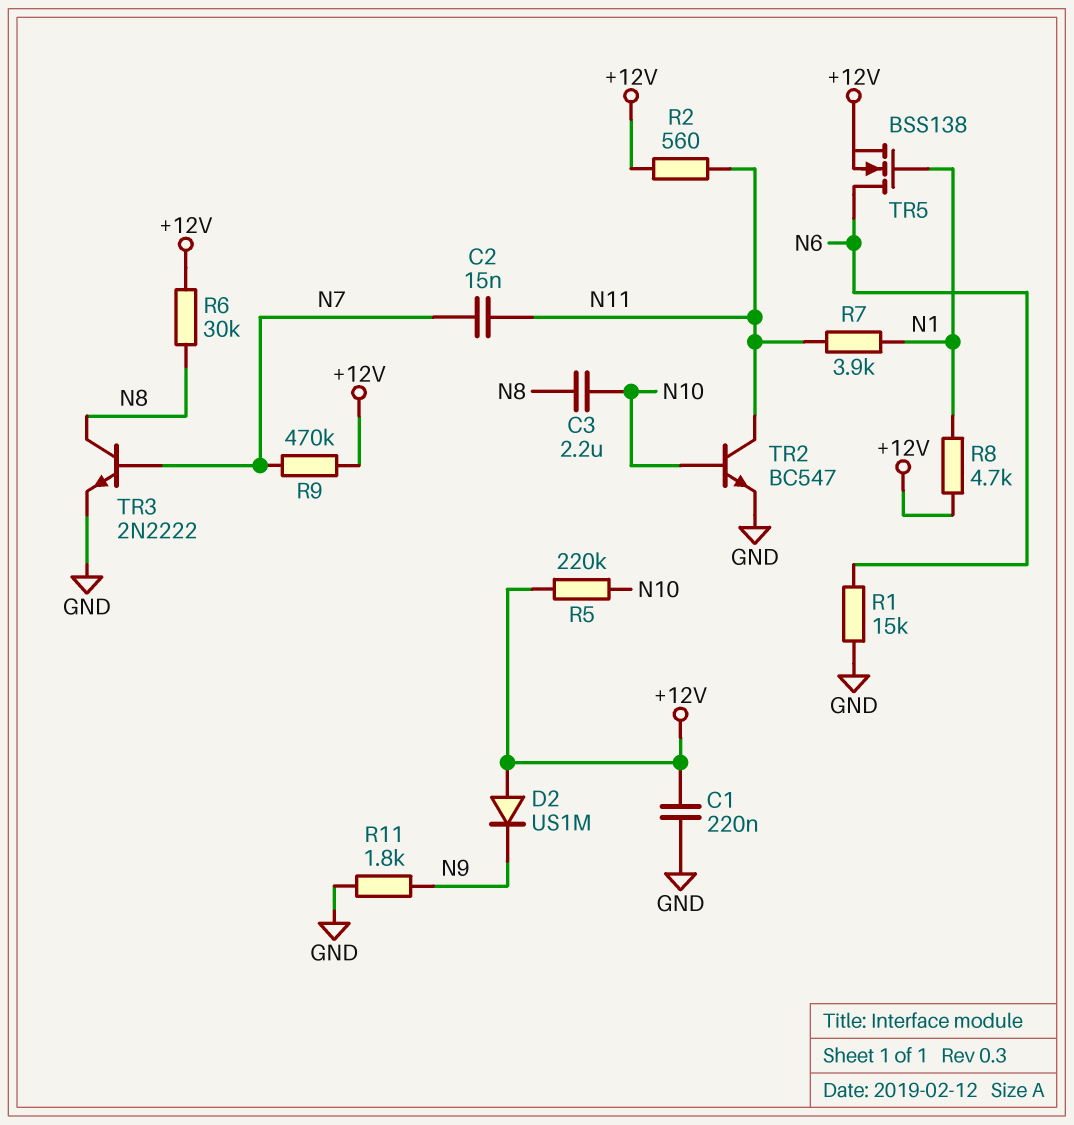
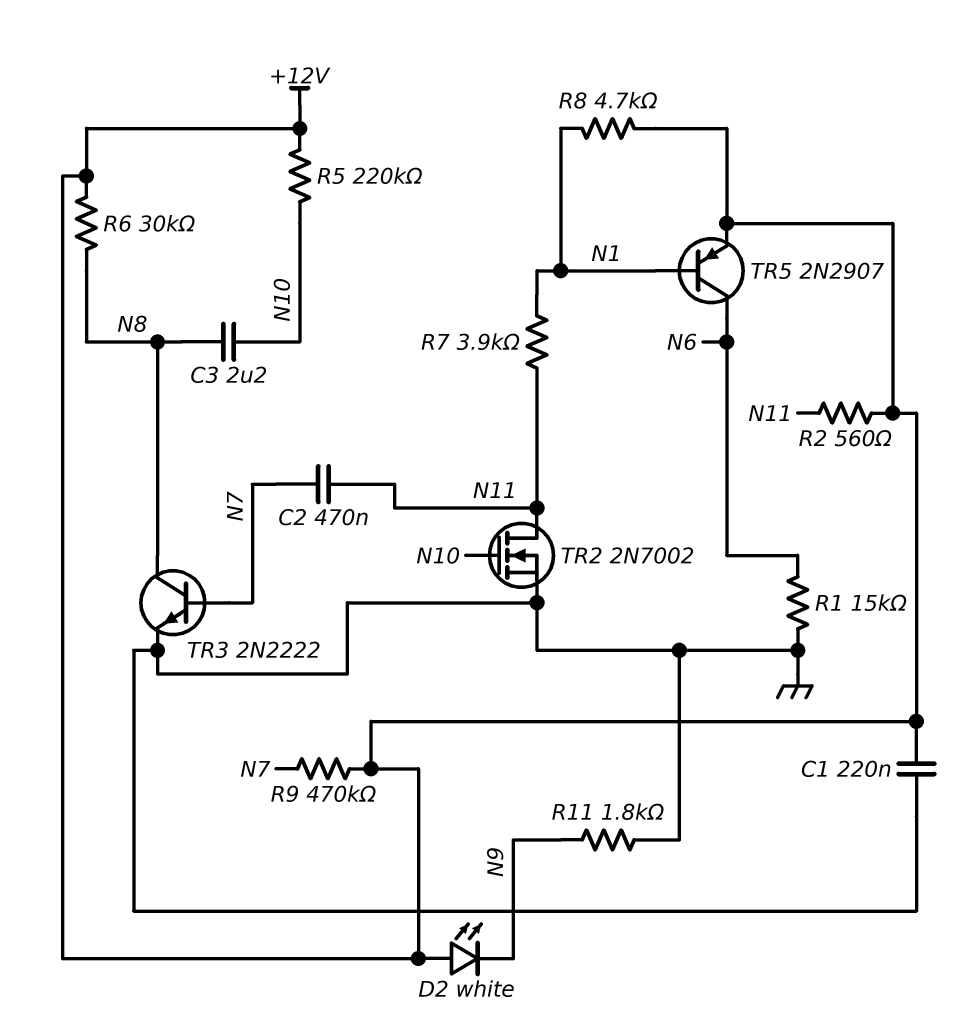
C2: 15nF (N7, N11) -> 470nF (N7, N11)
D2: diode US1M (A +12V, K N9) -> LED white (A +12V, K N9)
TR2: NPN BC547 (B N10, C N11, E GND) -> NMOS 2N7002 (G N10, D N11, S GND)
TR5: NMOS BSS138 (G N1, D N6, S +12V) -> PNP 2N2907 (B N1, C N6, E +12V)

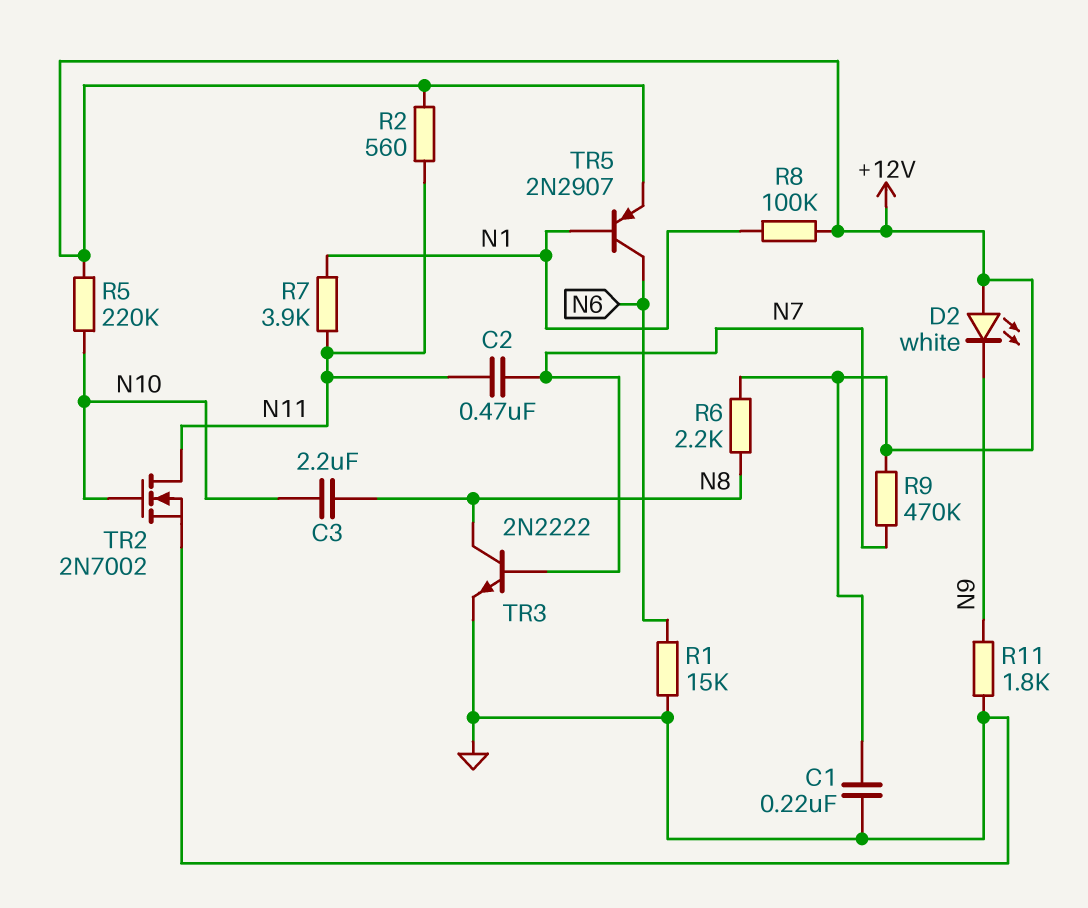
R6: 30k (+12V, N8) -> 2.2k (+12V, N8)
R8: 4.7k (+12V, N1) -> 100k (+12V, N1)

